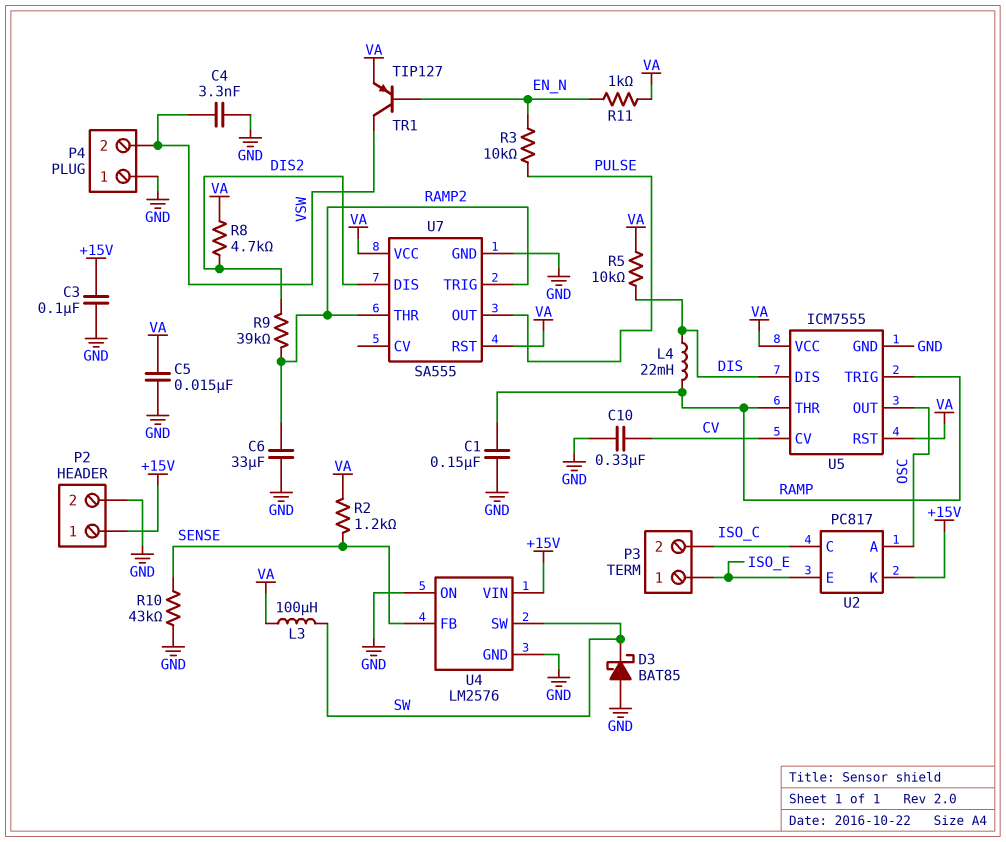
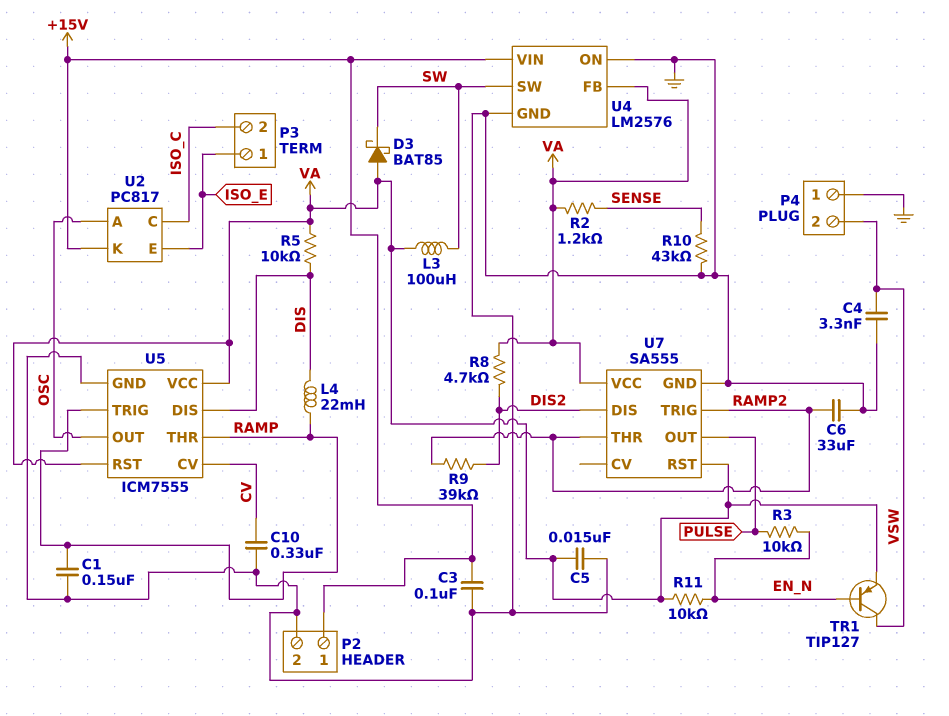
D3: schottky BAT85 (A GND, K SW) -> schottky BAT85 (A VA, K SW)
R11: 1k (EN_N, VA) -> 10k (EN_N, VA)
U4 pin FB: SENSE -> VA

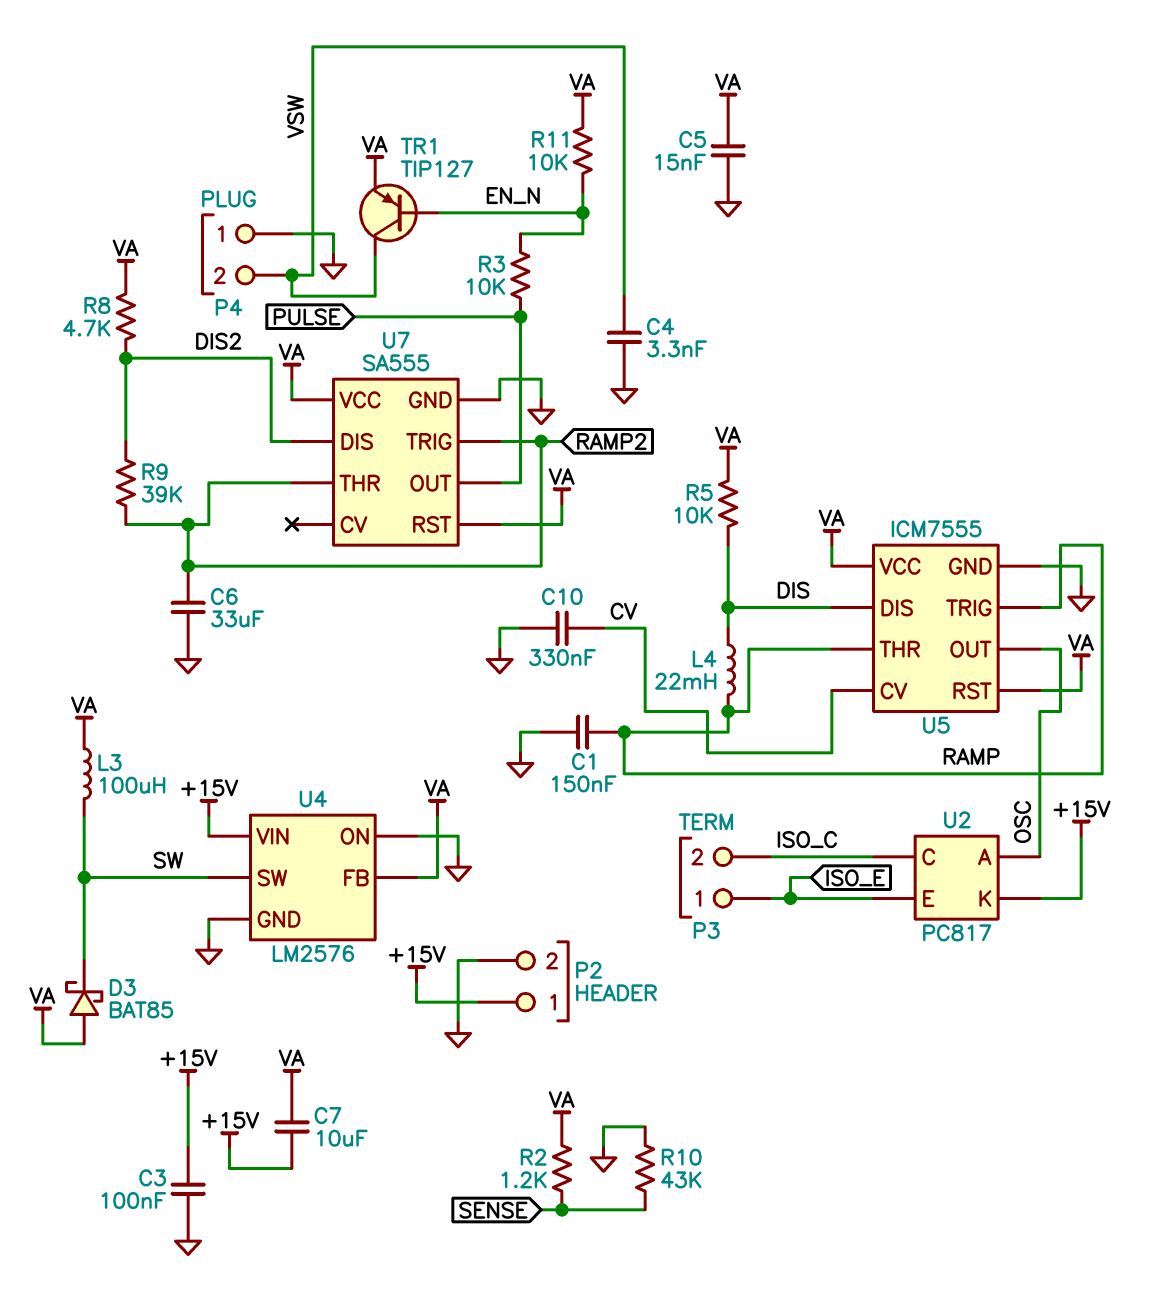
C7: none -> 10uF (+15V, VA)

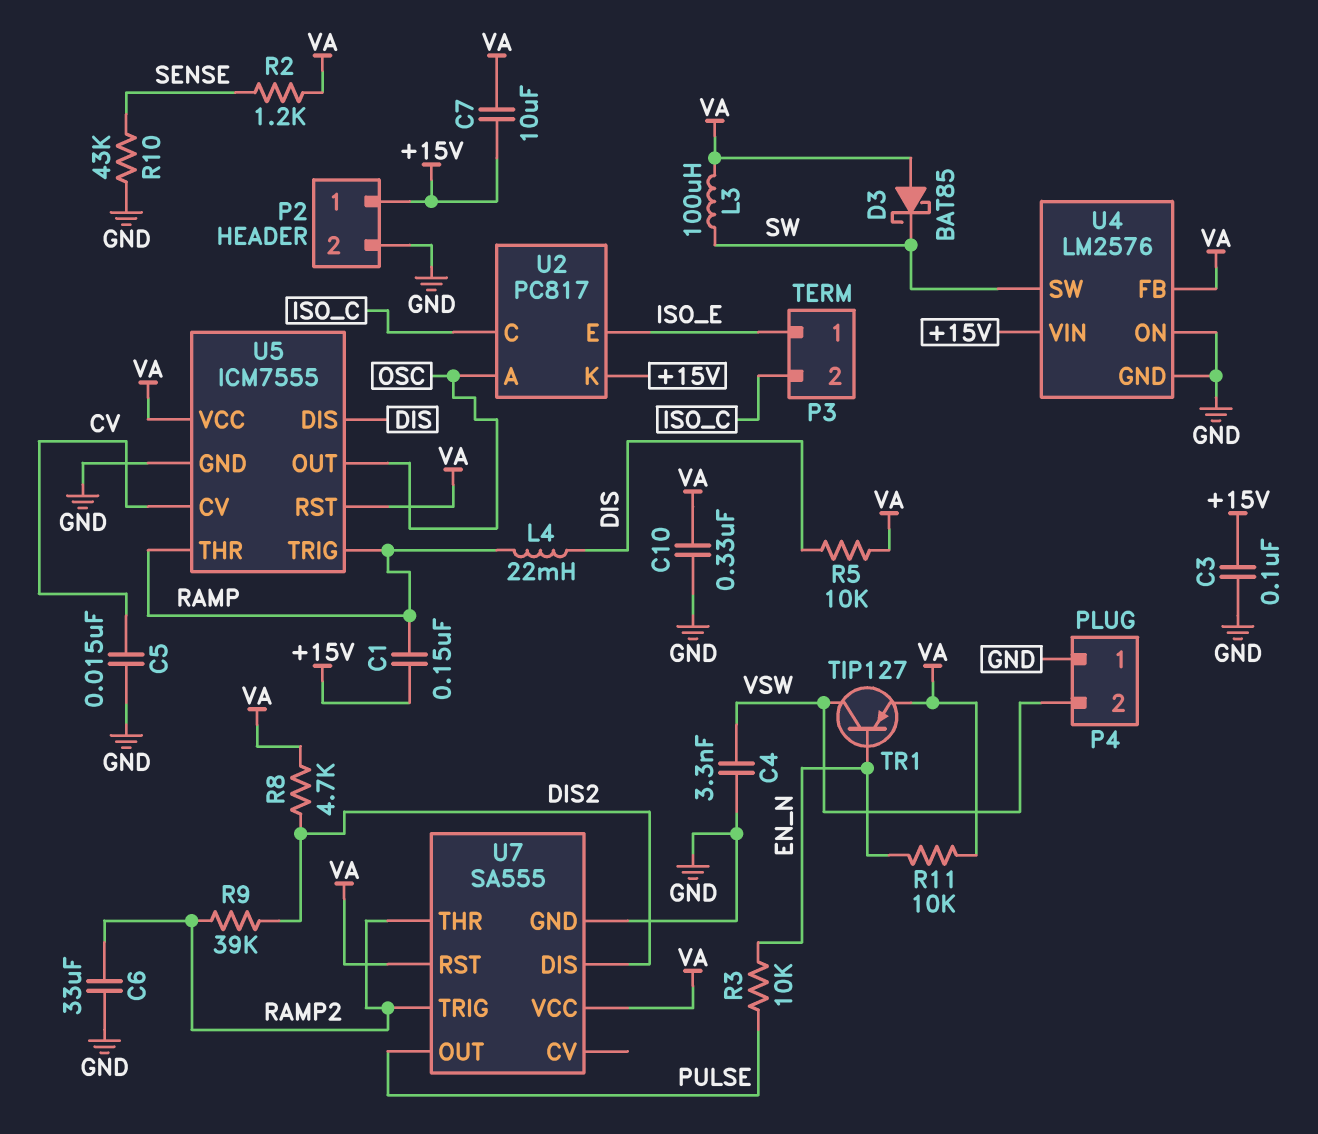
C1: 150nF (GND, RAMP) -> 150nF (+15V, RAMP)
C5: 15nF (GND, VA) -> 15nF (CV, GND)
C10: 330nF (CV, GND) -> 330nF (GND, VA)

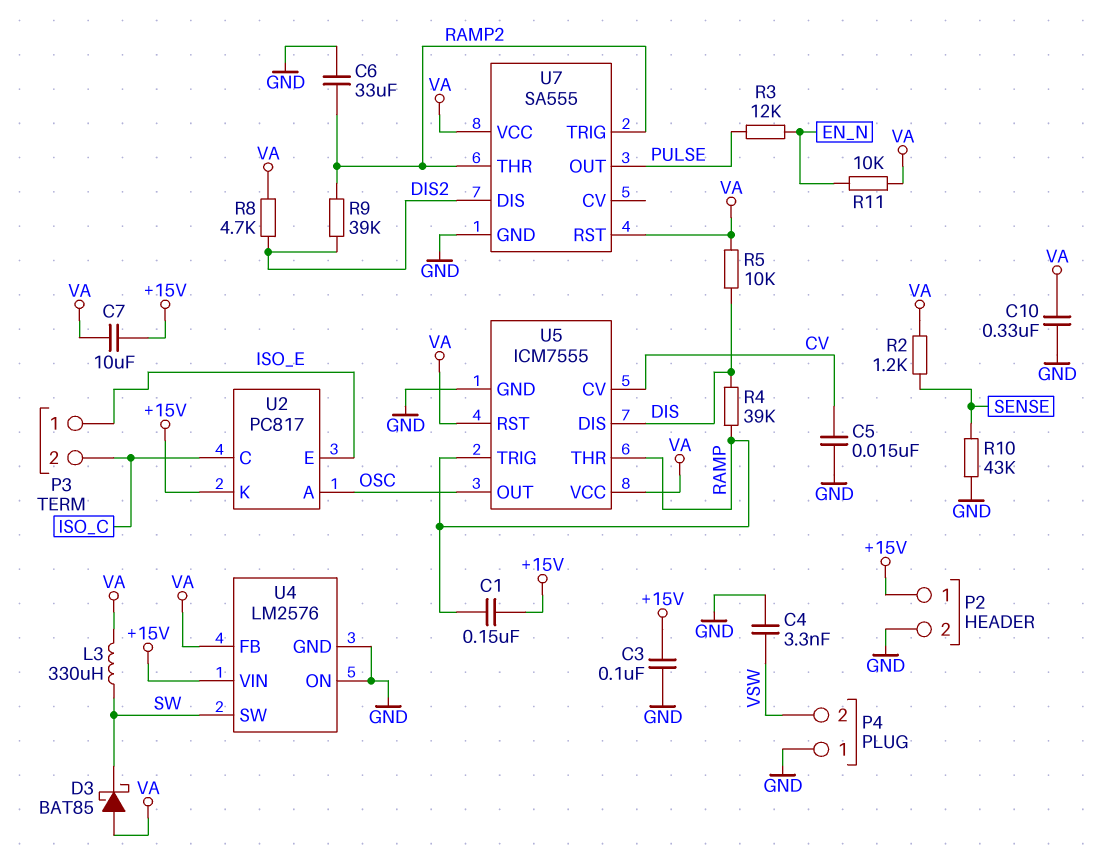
L3: 100uH (SW, VA) -> 330uH (SW, VA)
L4: 22mH (DIS, RAMP) -> none
R3: 10k (EN_N, PULSE) -> 12k (EN_N, PULSE)
R4: none -> 39k (DIS, RAMP)
TR1: PNP TIP127 (B EN_N, C VSW, E VA) -> none

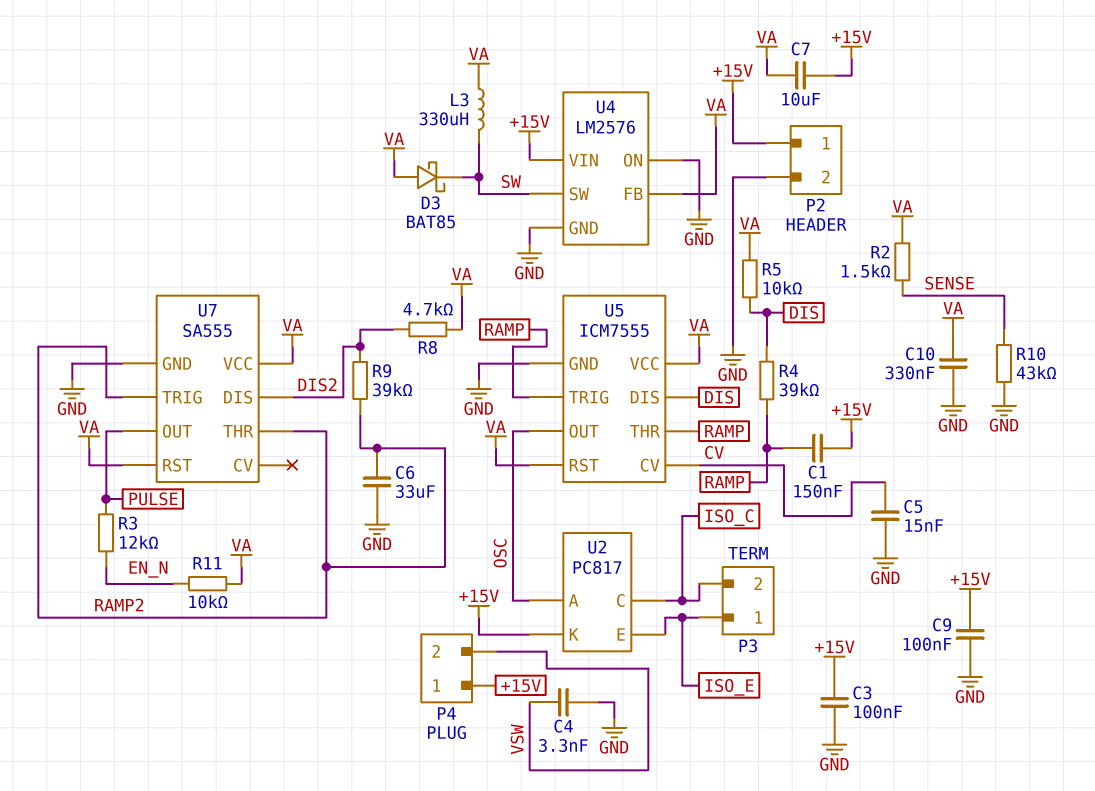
C9: none -> 100nF (+15V, GND)
P4 pin 1: GND -> +15V
R2: 1.2k (SENSE, VA) -> 1.5k (SENSE, VA)

